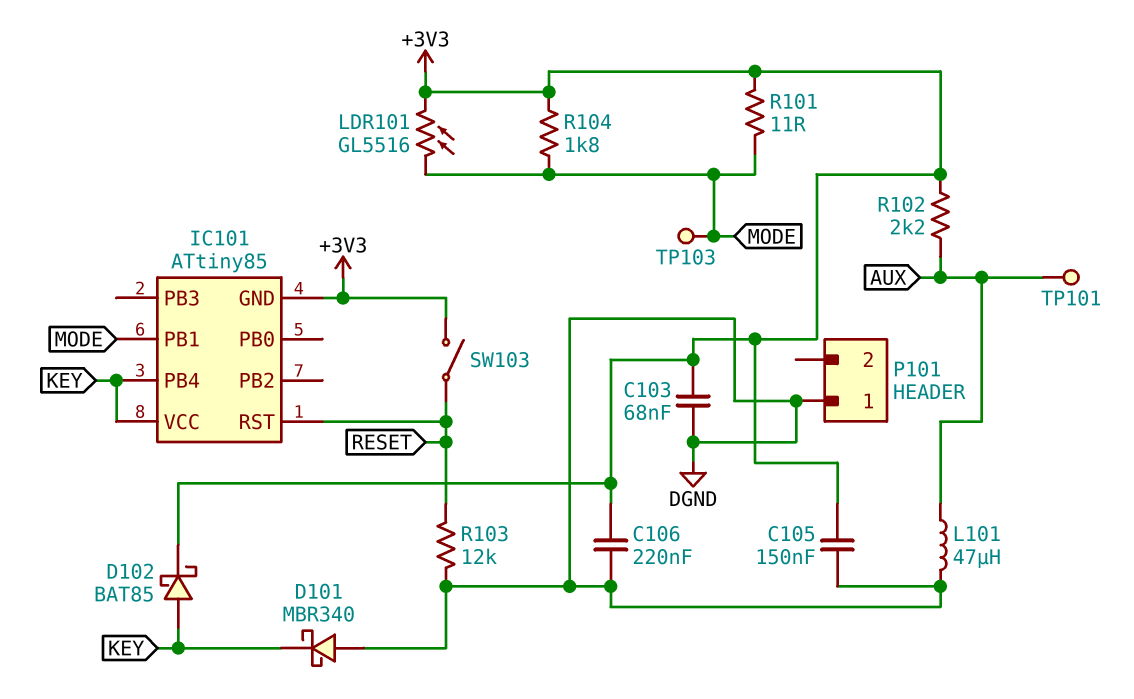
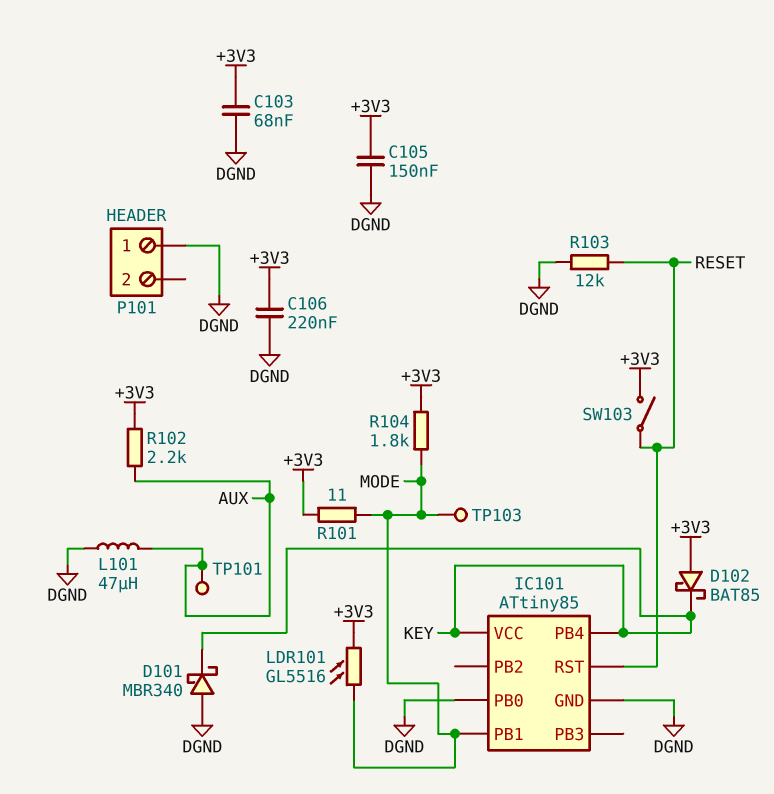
D102: schottky BAT85 (A KEY, K +3V3) -> schottky BAT85 (A +3V3, K KEY)
IC101 pin GND: +3V3 -> DGND
IC101 pin PB0: none -> DGND

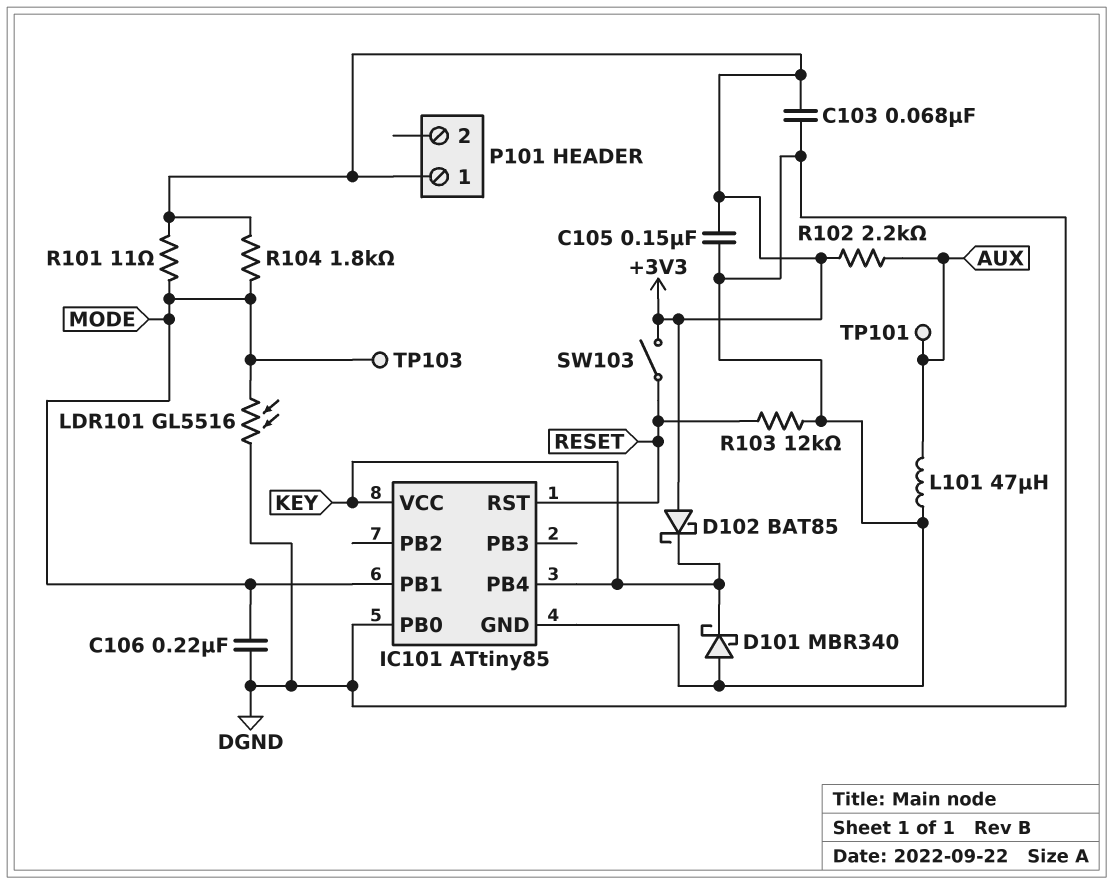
C106: 220nF (+3V3, DGND) -> 220nF (DGND, MODE)
LDR101: GL5516 (+3V3, MODE) -> GL5516 (DGND, MODE)
P101 pin 1: DGND -> +3V3

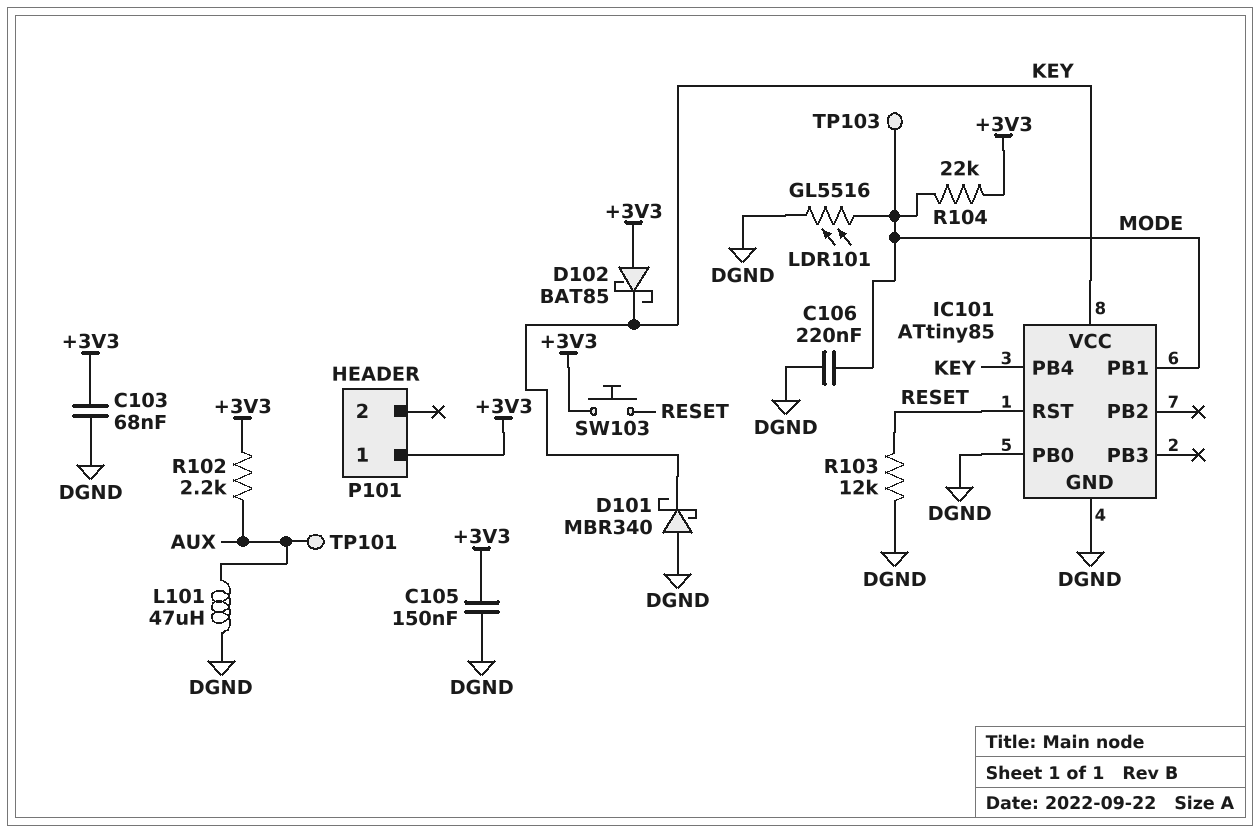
R101: 11 (+3V3, MODE) -> none
R104: 1.8k (+3V3, MODE) -> 22k (+3V3, MODE)
SW103: switch (+3V3, RESET) -> button (+3V3, RESET)

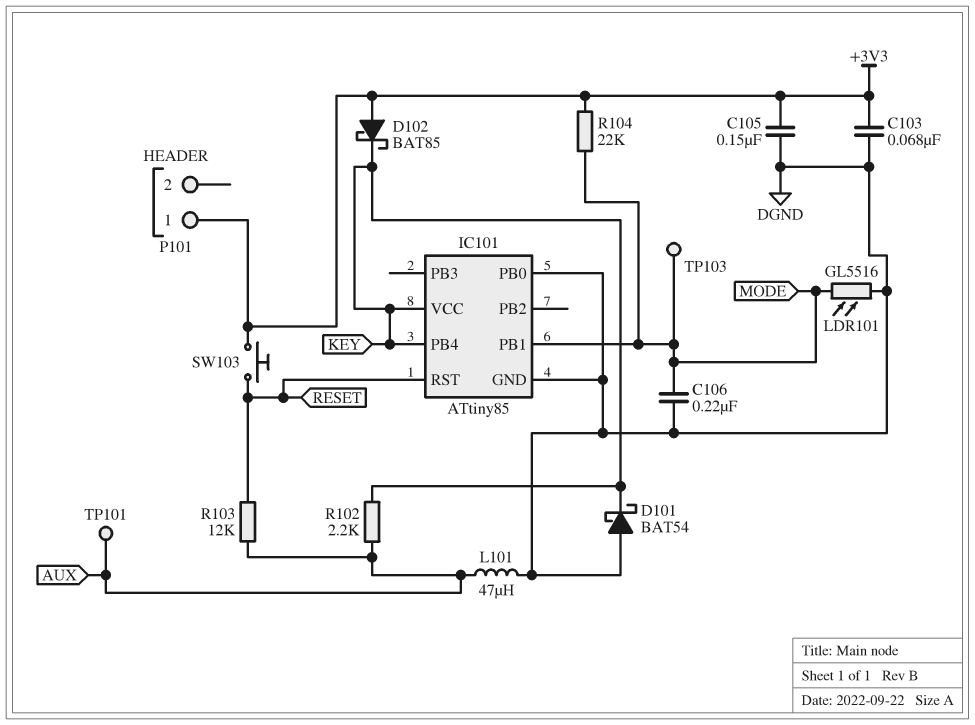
D101: schottky MBR340 (A DGND, K KEY) -> schottky BAT54 (A DGND, K KEY)
R102: 2.2k (+3V3, AUX) -> 2.2k (AUX, KEY)
R103: 12k (DGND, RESET) -> 12k (AUX, RESET)

